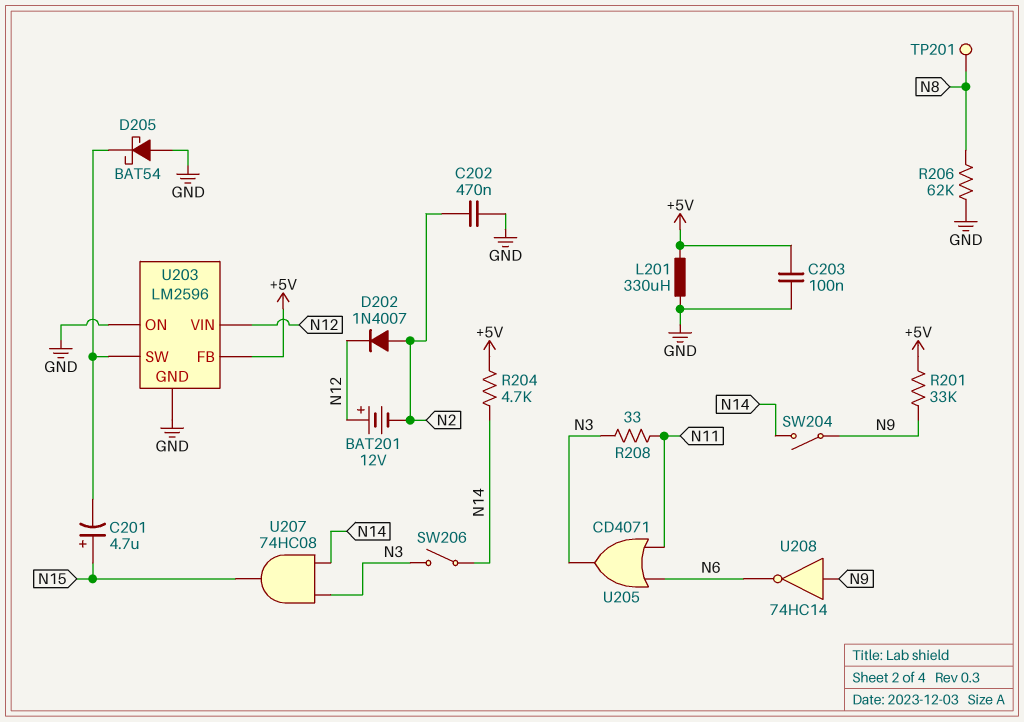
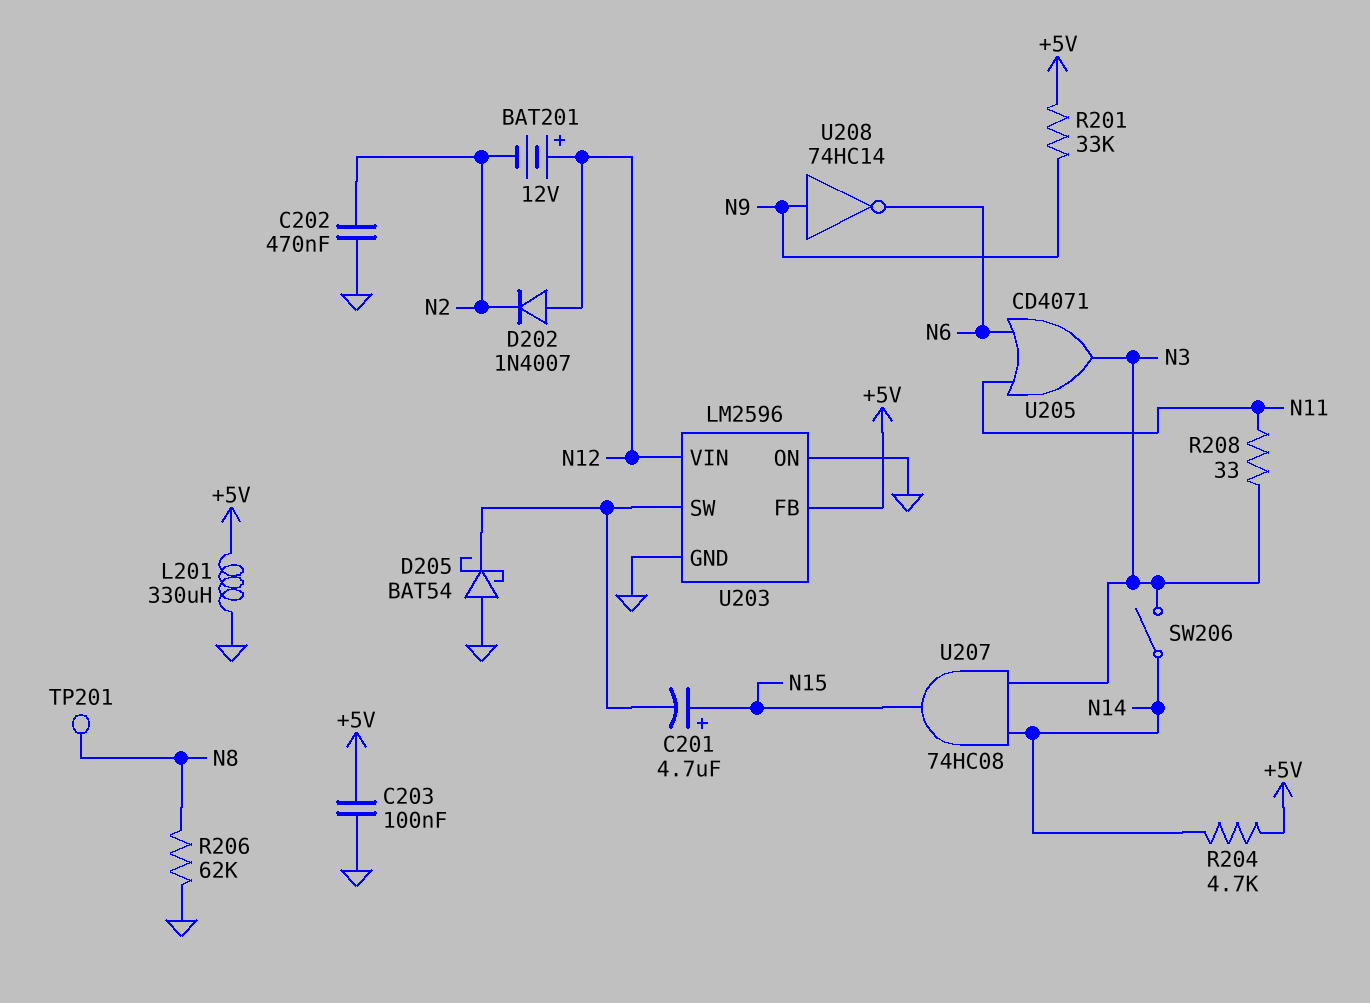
D202: diode 1N4007 (A N2, K N12) -> diode 1N4007 (A N12, K N2)
SW204: switch (N9, N14) -> none

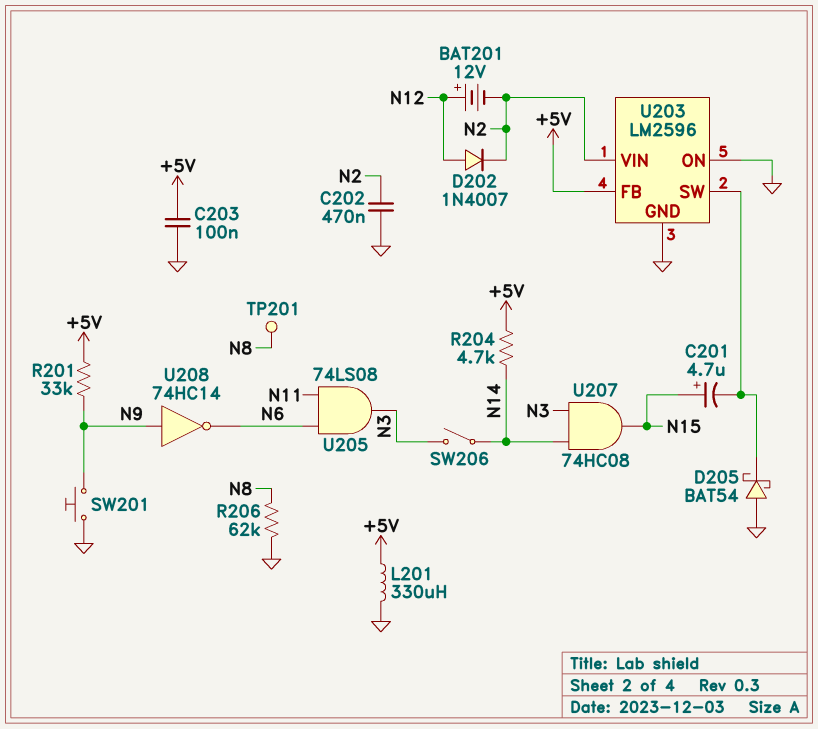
R208: 33 (N3, N11) -> none
SW201: none -> button (GND, N9)
U203 pin VIN: N12 -> N2
U205: OR CD4071 (in N6, in N11, out N3) -> AND 74LS08 (in N6, in N11, out N3)

